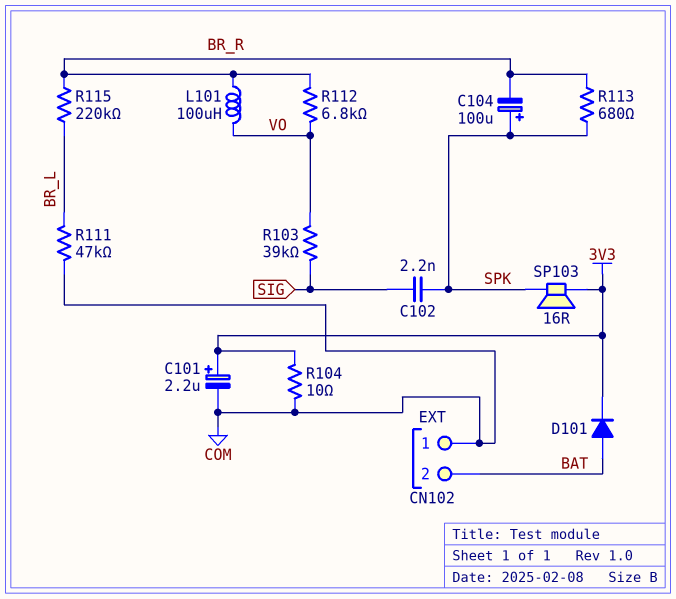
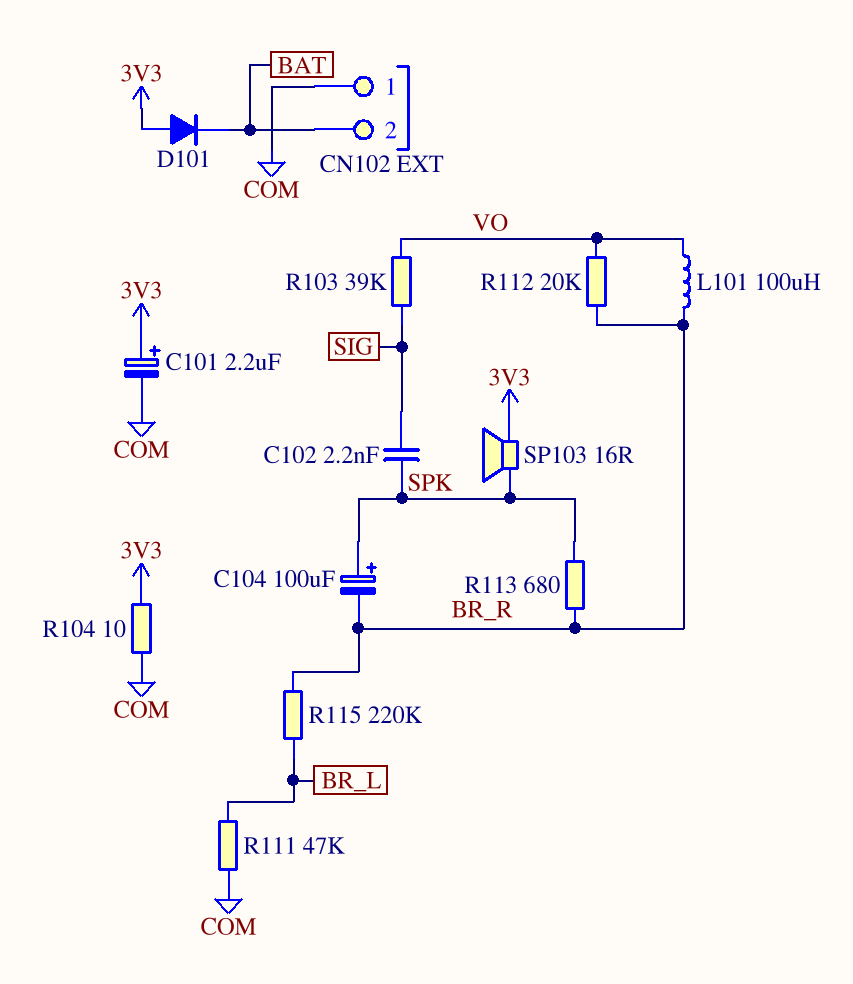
D101: diode (A BAT, K 3V3) -> diode (A 3V3, K BAT)
R112: 6.8k (BR_R, VO) -> 20k (BR_R, VO)

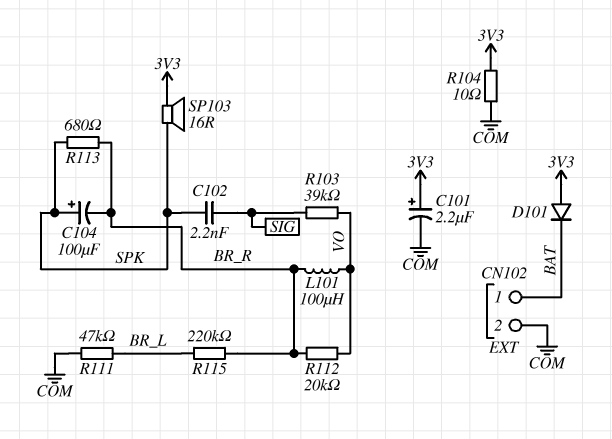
CN102 pin 1: COM -> BAT
CN102 pin 2: BAT -> COM

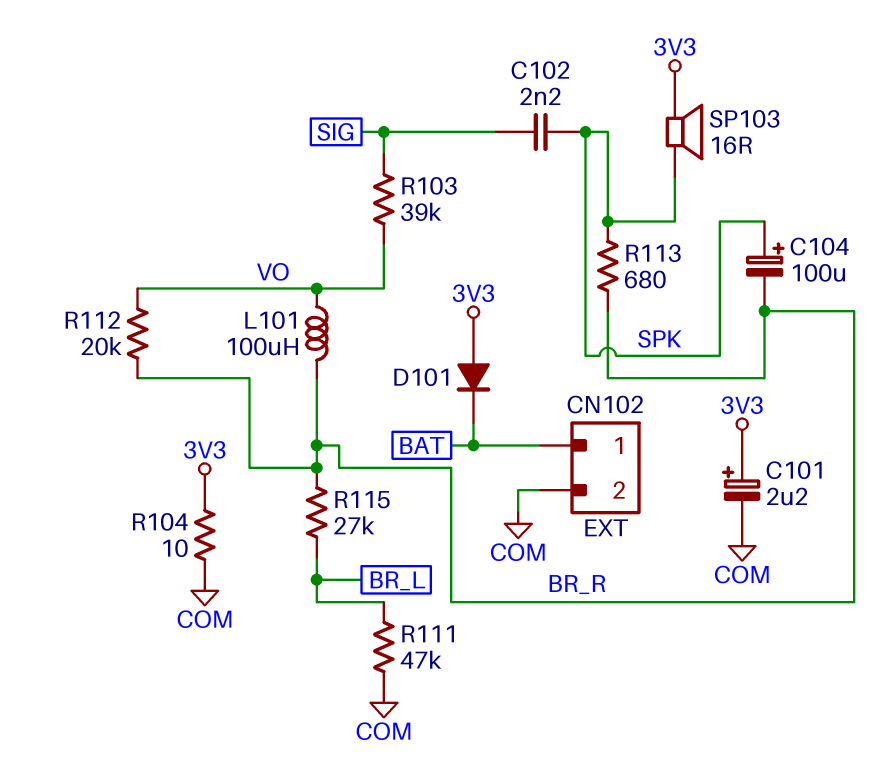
R115: 220k (BR_L, BR_R) -> 27k (BR_L, BR_R)

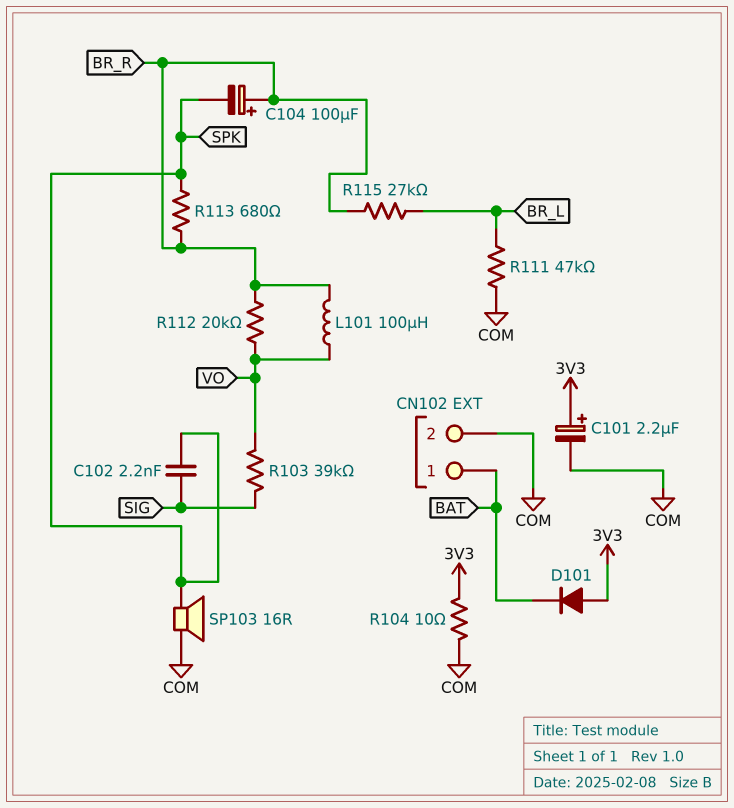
C104: 100uF (plus SPK, minus BR_R) -> 100uF (plus BR_R, minus SPK)
SP103: speaker 16R (3V3, SPK) -> speaker 16R (COM, SPK)

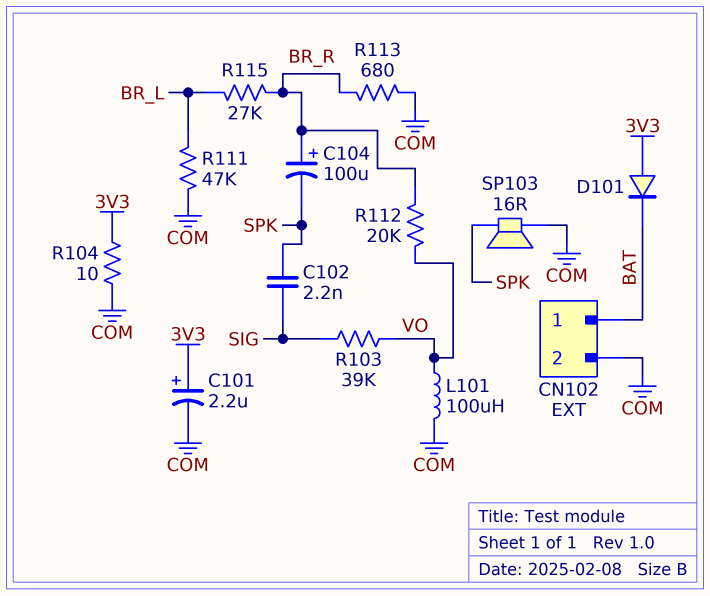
L101: 100uH (BR_R, VO) -> 100uH (COM, VO)
R113: 680 (BR_R, SPK) -> 680 (BR_R, COM)

